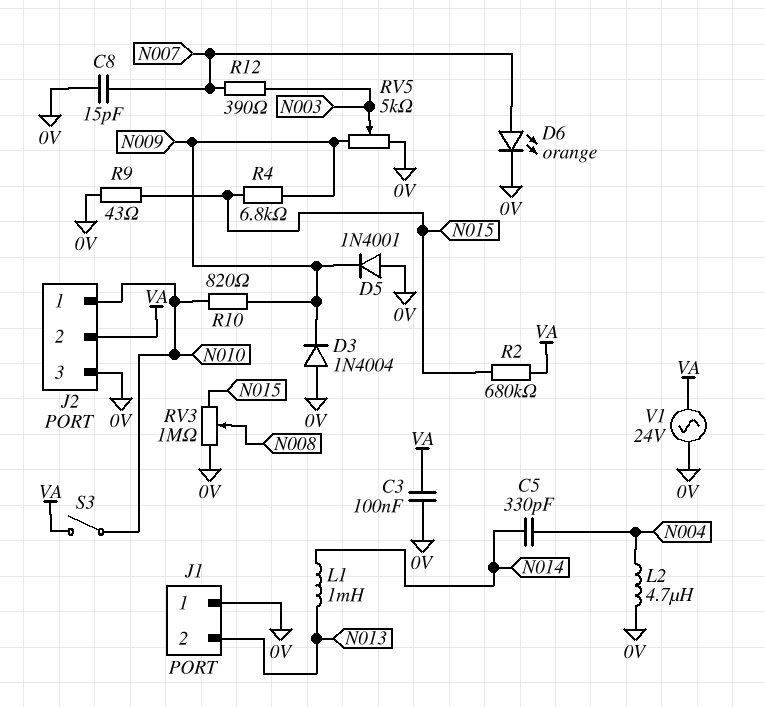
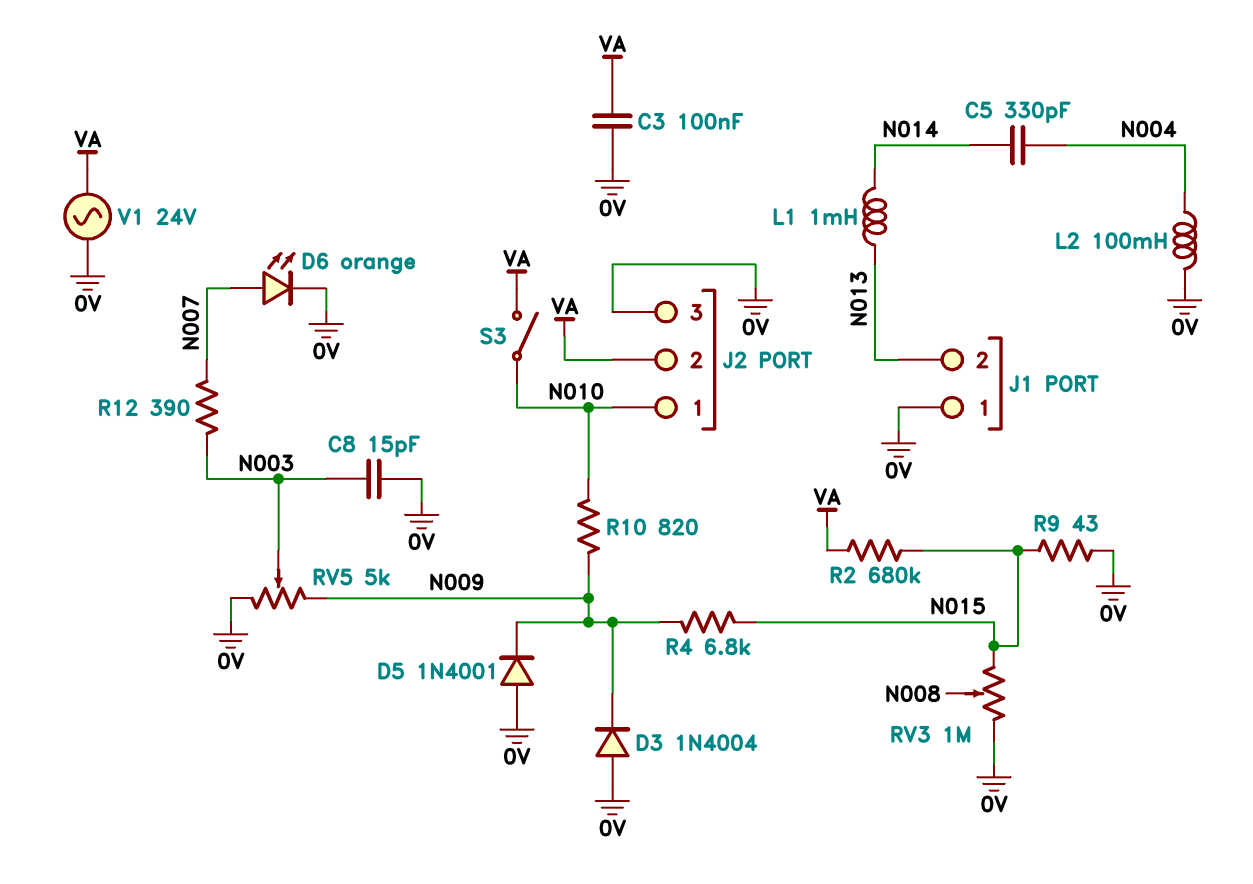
C8: 15pF (0V, N007) -> 15pF (0V, N003)
L2: 4.7uH (0V, N004) -> 100mH (0V, N004)

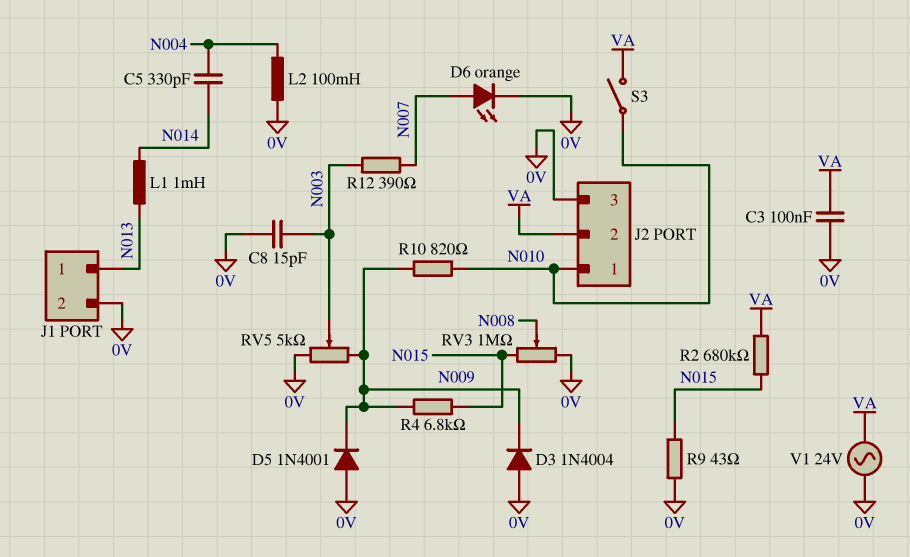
J1 pin 1: 0V -> N013
J1 pin 2: N013 -> 0V

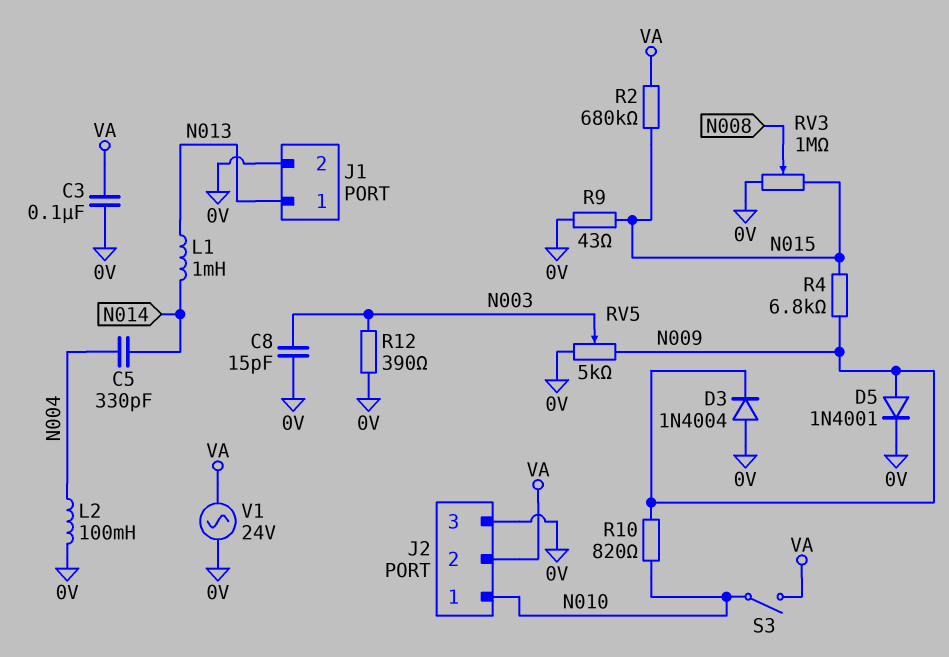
D5: diode 1N4001 (A 0V, K N009) -> diode 1N4001 (A N009, K 0V)
D6: LED orange (A N007, K 0V) -> none
R12: 390 (N003, N007) -> 390 (0V, N003)

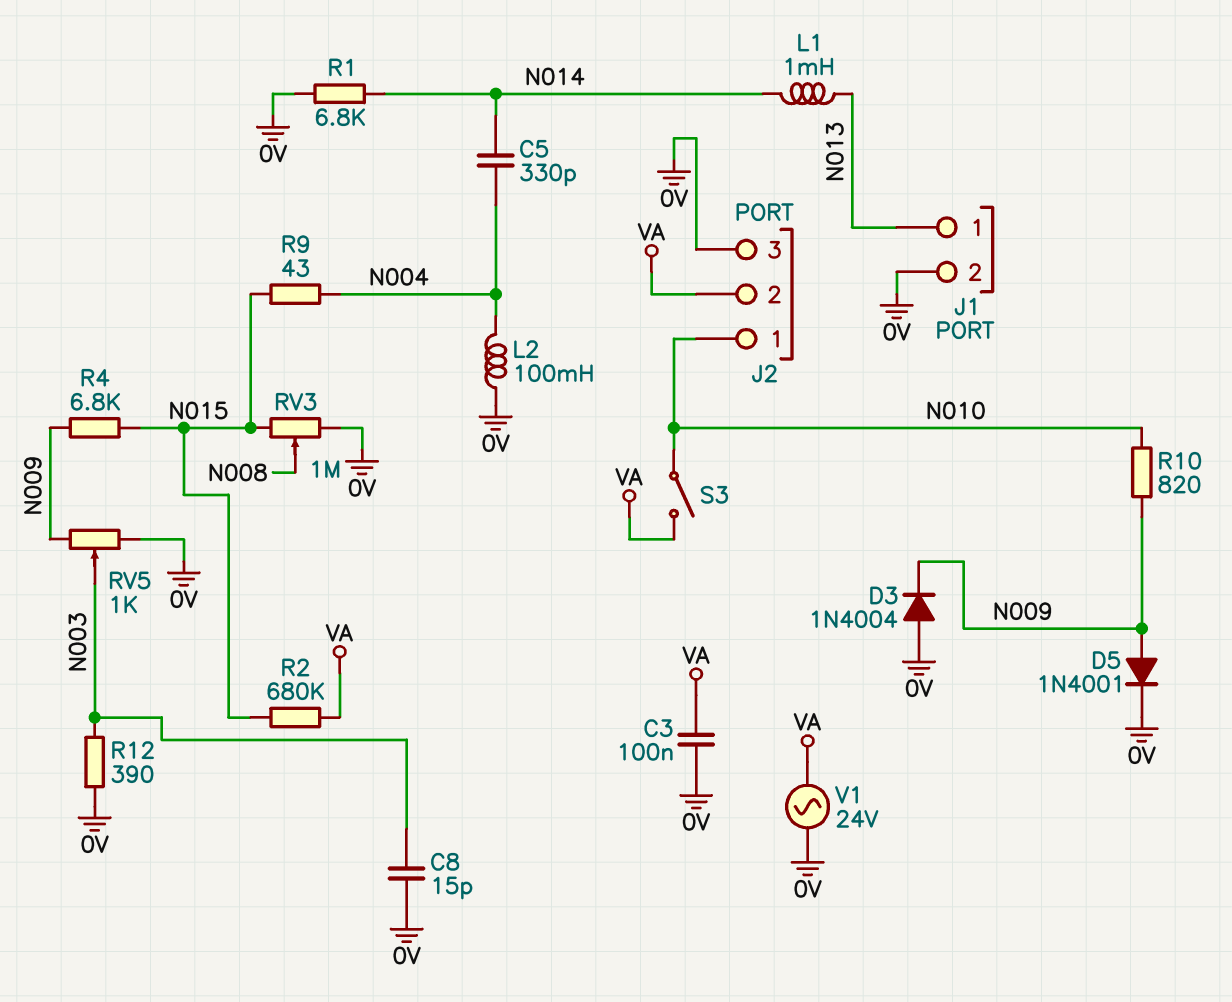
R1: none -> 6.8k (0V, N014)
R9: 43 (0V, N015) -> 43 (N004, N015)
RV5: 5k (0V, N009, wiper N003) -> 1k (0V, N009, wiper N003)

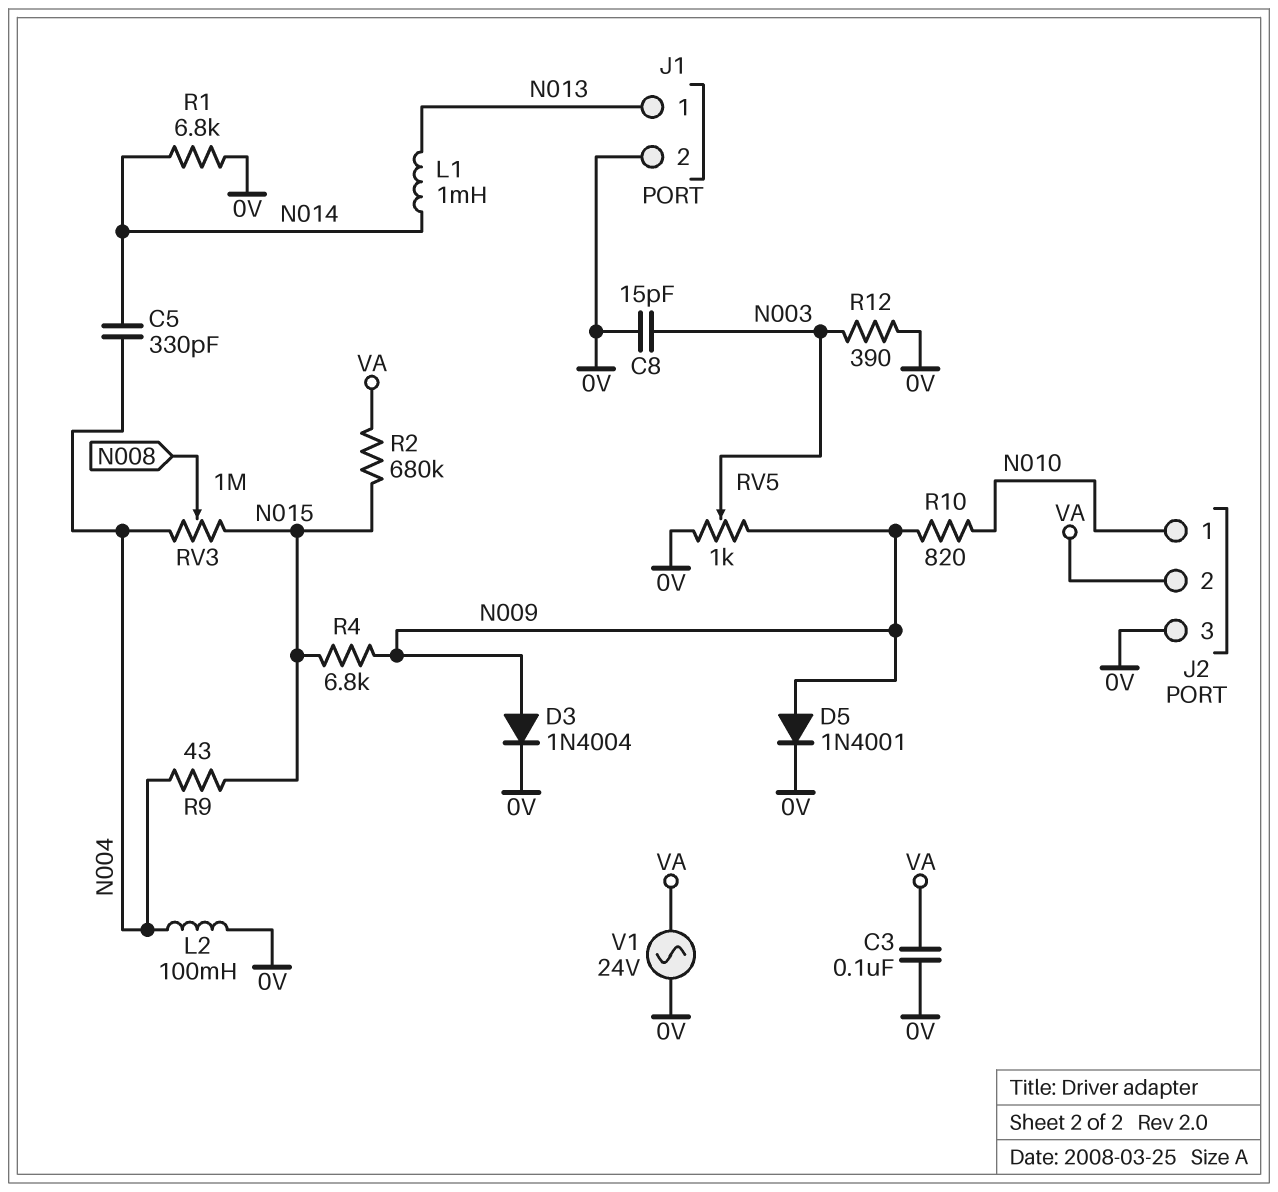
D3: diode 1N4004 (A 0V, K N009) -> diode 1N4004 (A N009, K 0V)
RV3: 1M (0V, N015, wiper N008) -> 1M (N004, N015, wiper N008)
S3: switch (N010, VA) -> none

